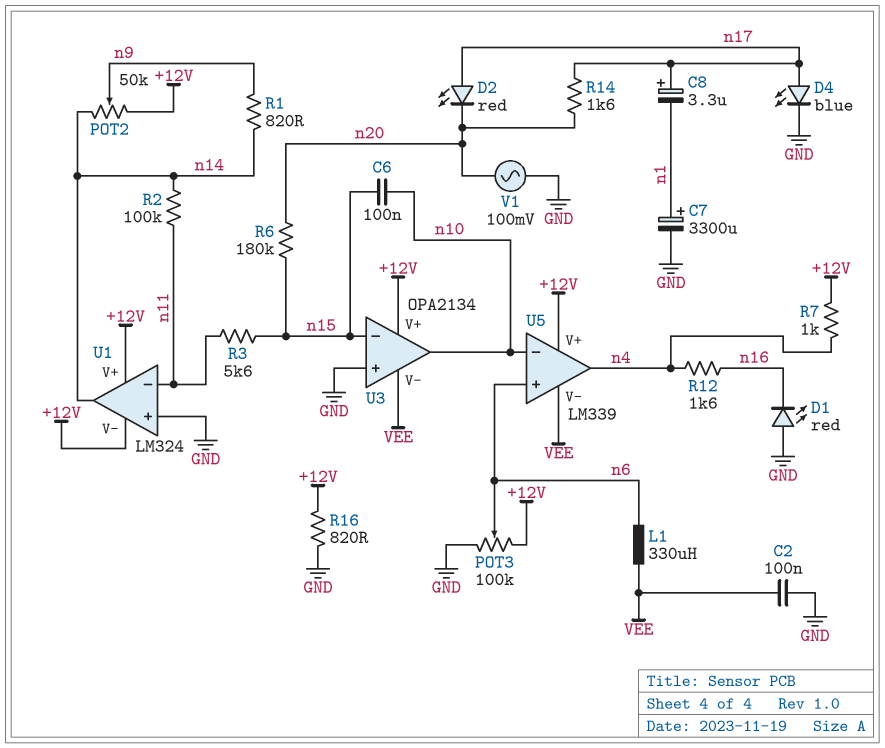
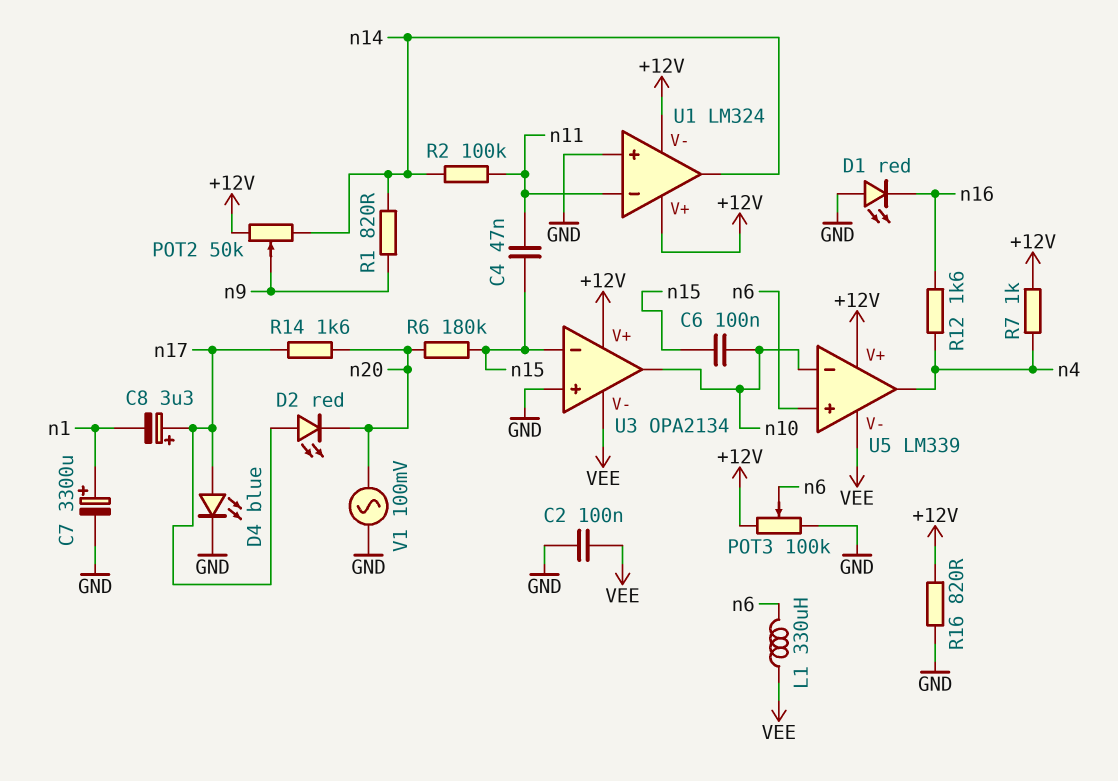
C4: none -> 47nF (n11, n15)
R3: 5.6k (n11, n15) -> none

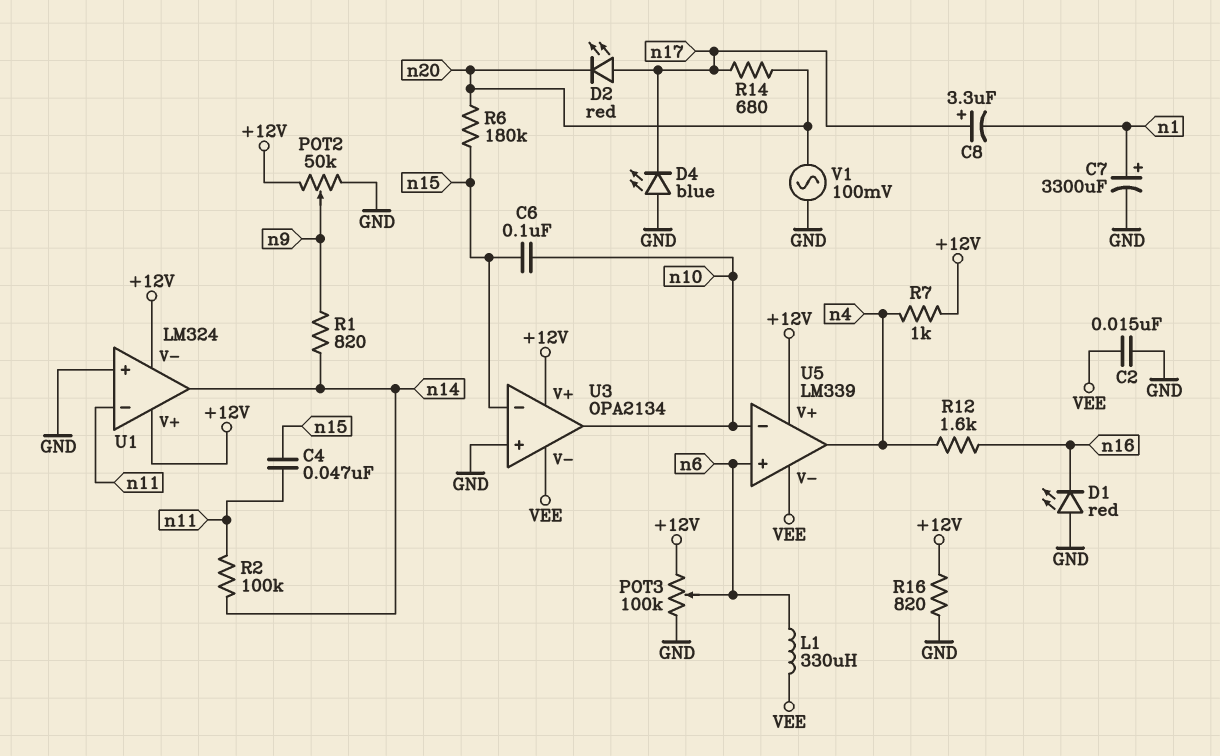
C2: 100nF (GND, VEE) -> 15nF (GND, VEE)
D4: LED blue (A n17, K GND) -> LED blue (A GND, K n17)
POT2: 50k (+12V, n14, wiper n9) -> 50k (+12V, GND, wiper n9)
R14: 1.6k (n17, n20) -> 680 (n17, n20)

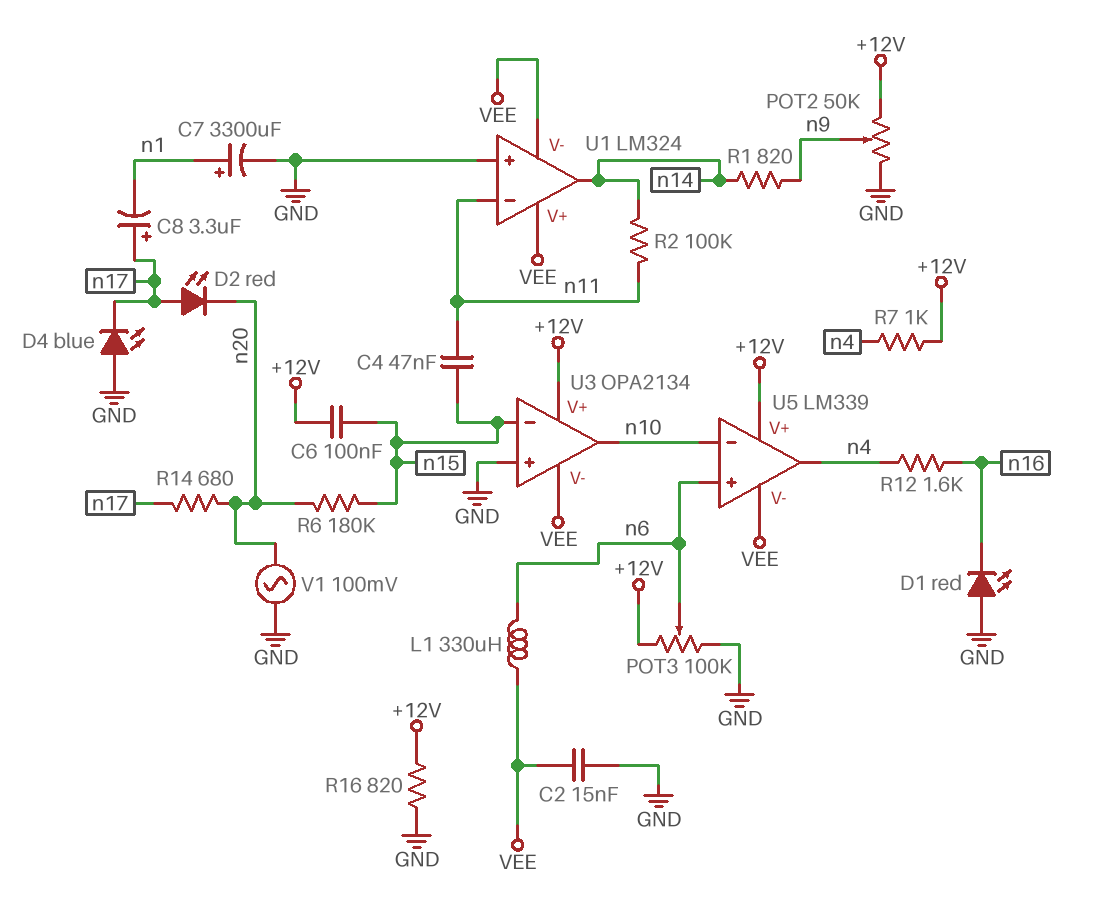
C6: 100nF (n10, n15) -> 100nF (+12V, n15)
U1 pin V+: +12V -> VEE
U1 pin V-: +12V -> VEE

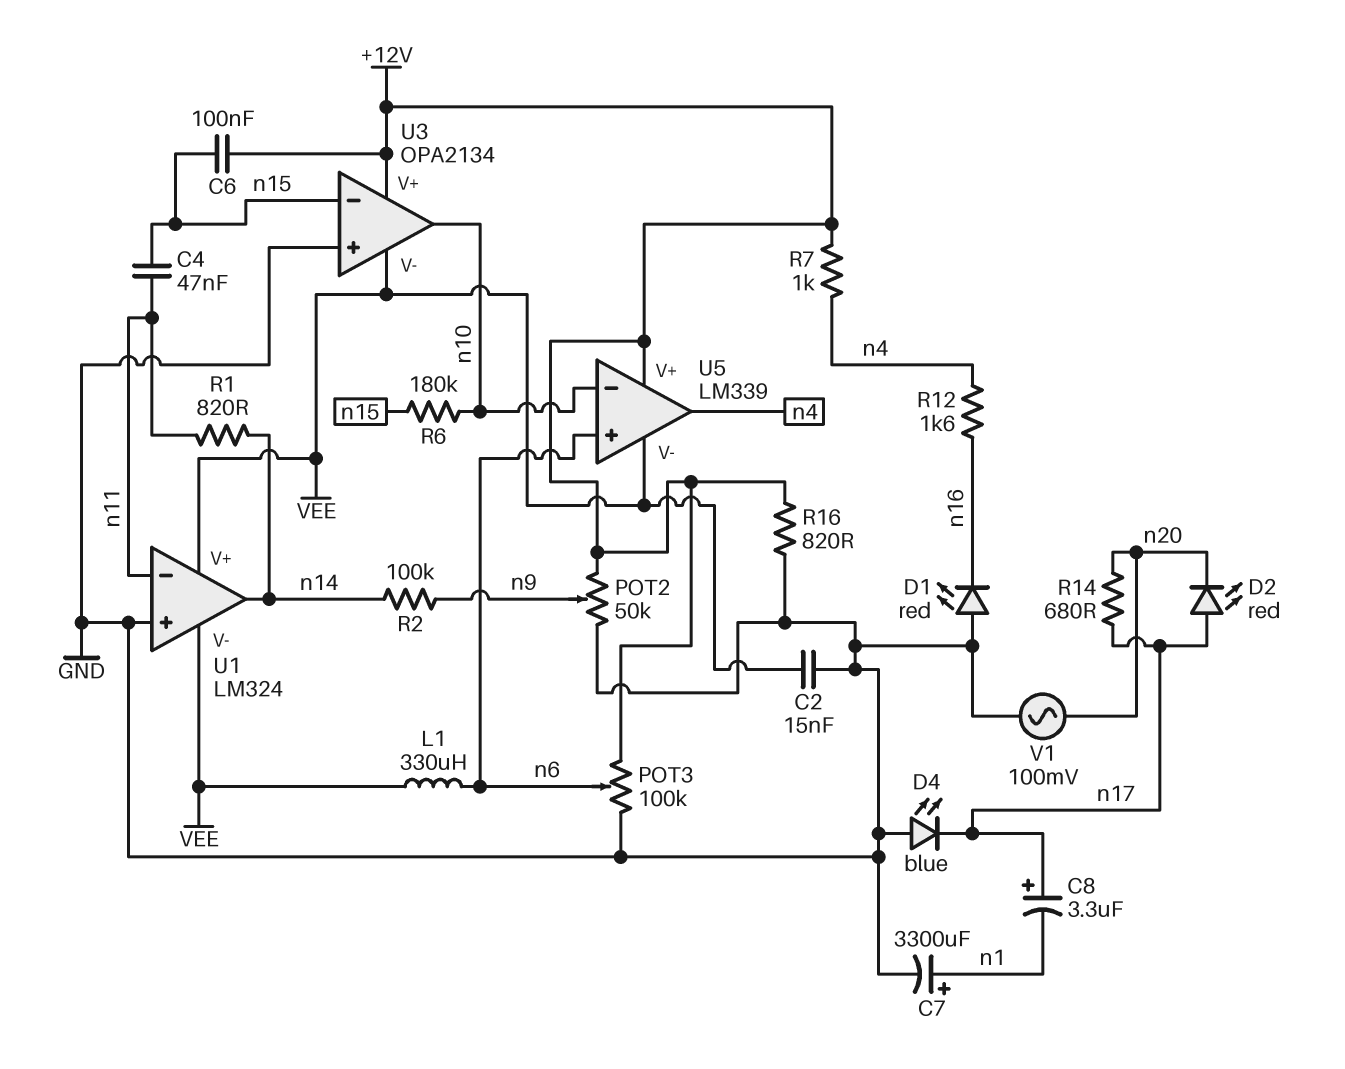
R1: 820 (n9, n14) -> 820 (n11, n14)
R2: 100k (n11, n14) -> 100k (n9, n14)
R6: 180k (n15, n20) -> 180k (n10, n15)

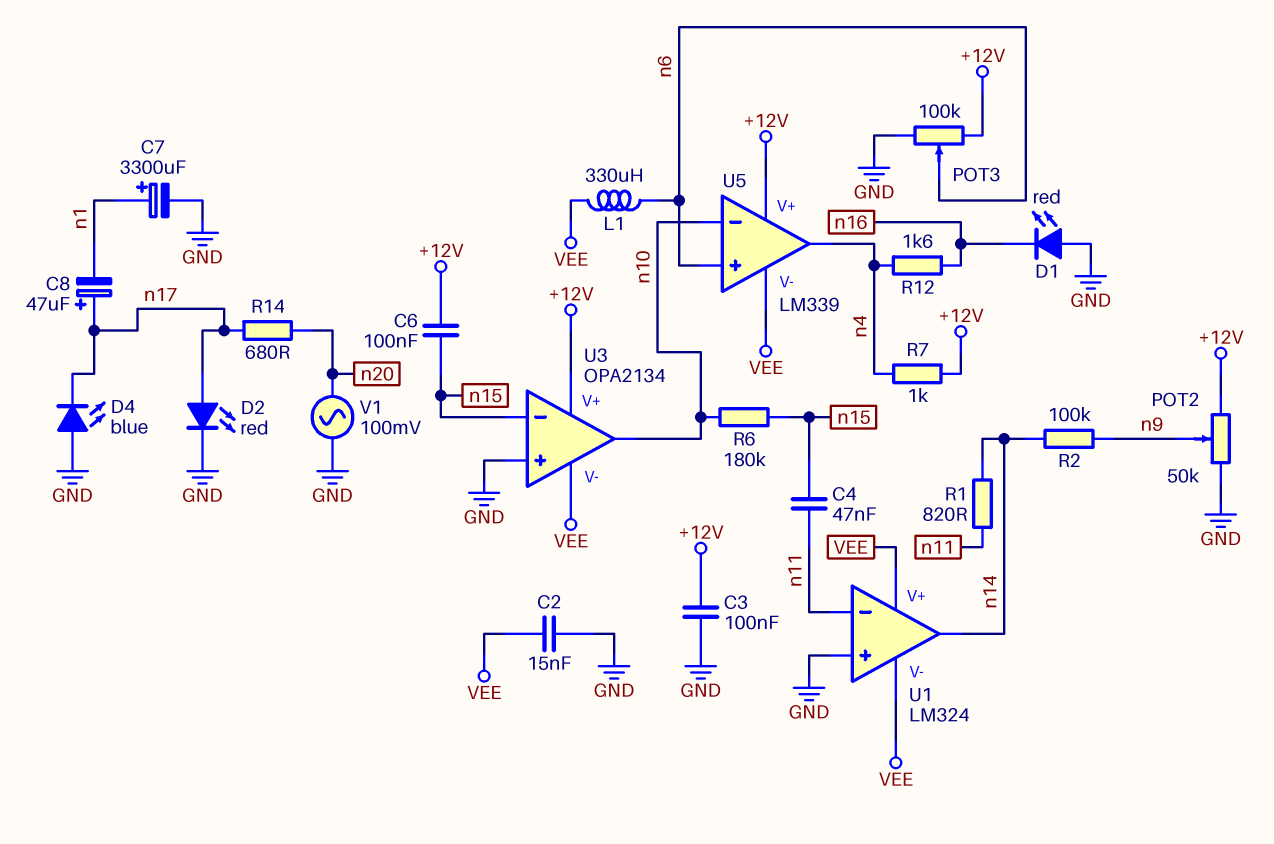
C3: none -> 100nF (+12V, GND)
C8: 3.3uF (plus n17, minus n1) -> 47uF (plus n17, minus n1)
D2: LED red (A n17, K n20) -> LED red (A n17, K GND)
R16: 820 (+12V, GND) -> none

